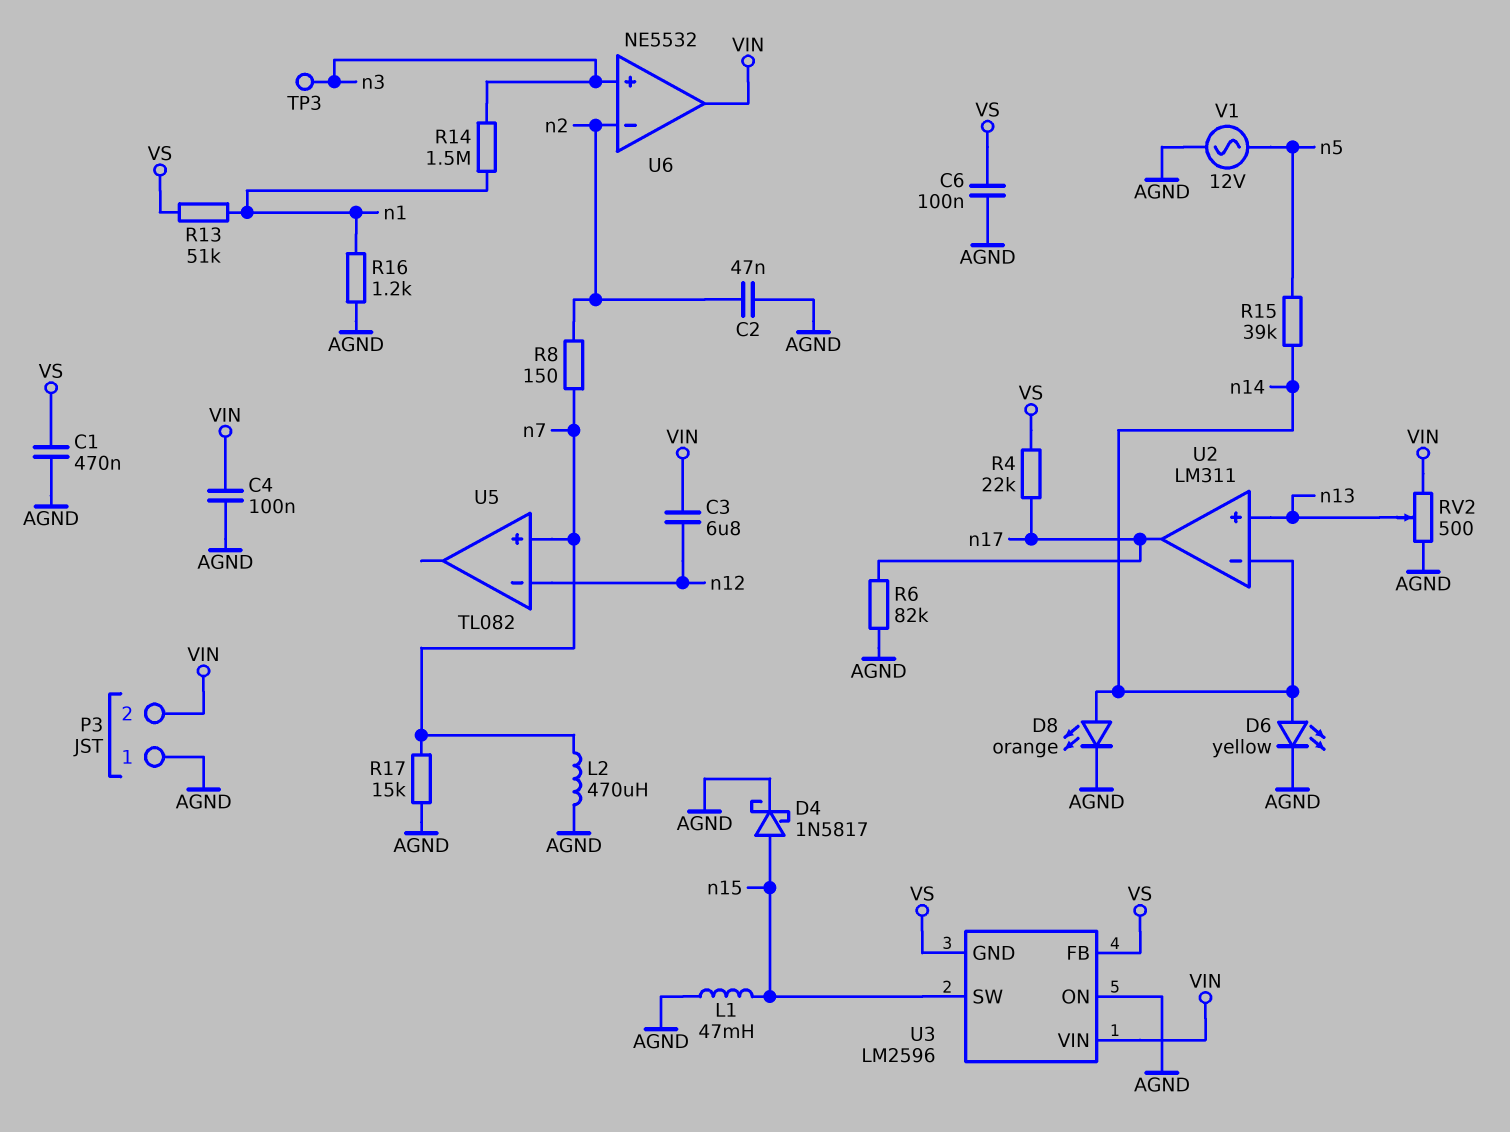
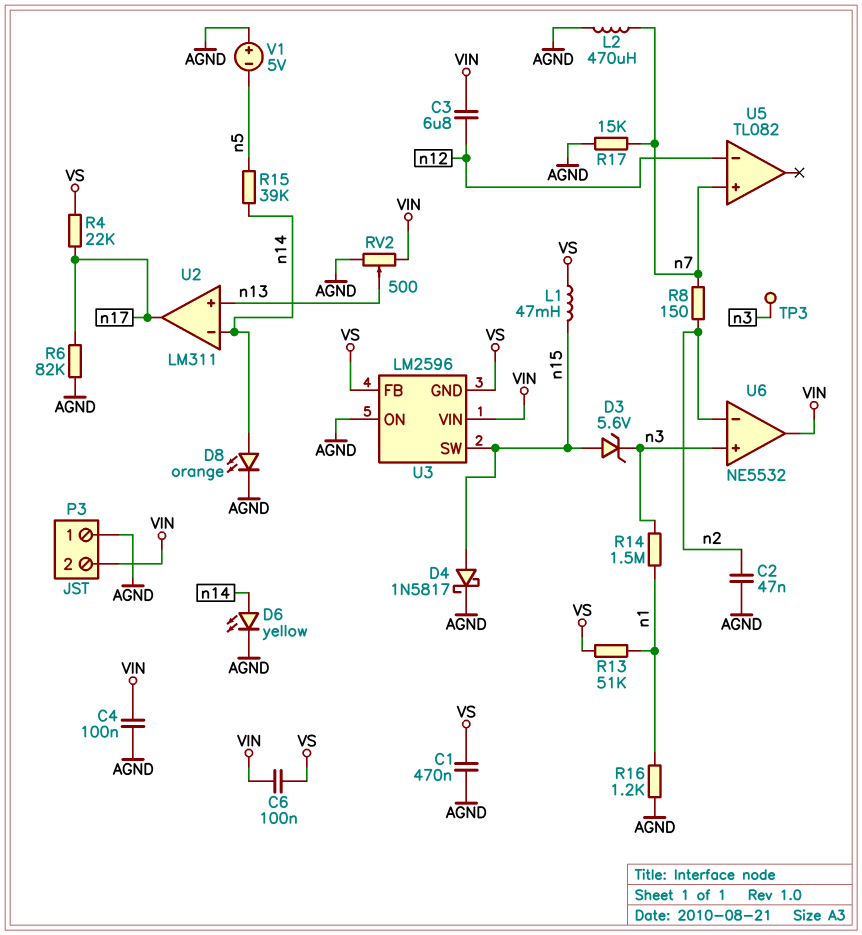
C6: 100nF (AGND, VS) -> 100nF (VIN, VS)
D3: none -> zener 5.6V (A n15, K n3)
L1: 47mH (AGND, n15) -> 47mH (VS, n15)
V1: AC 12V (AGND, n5) -> 5V (plus AGND, minus n5)

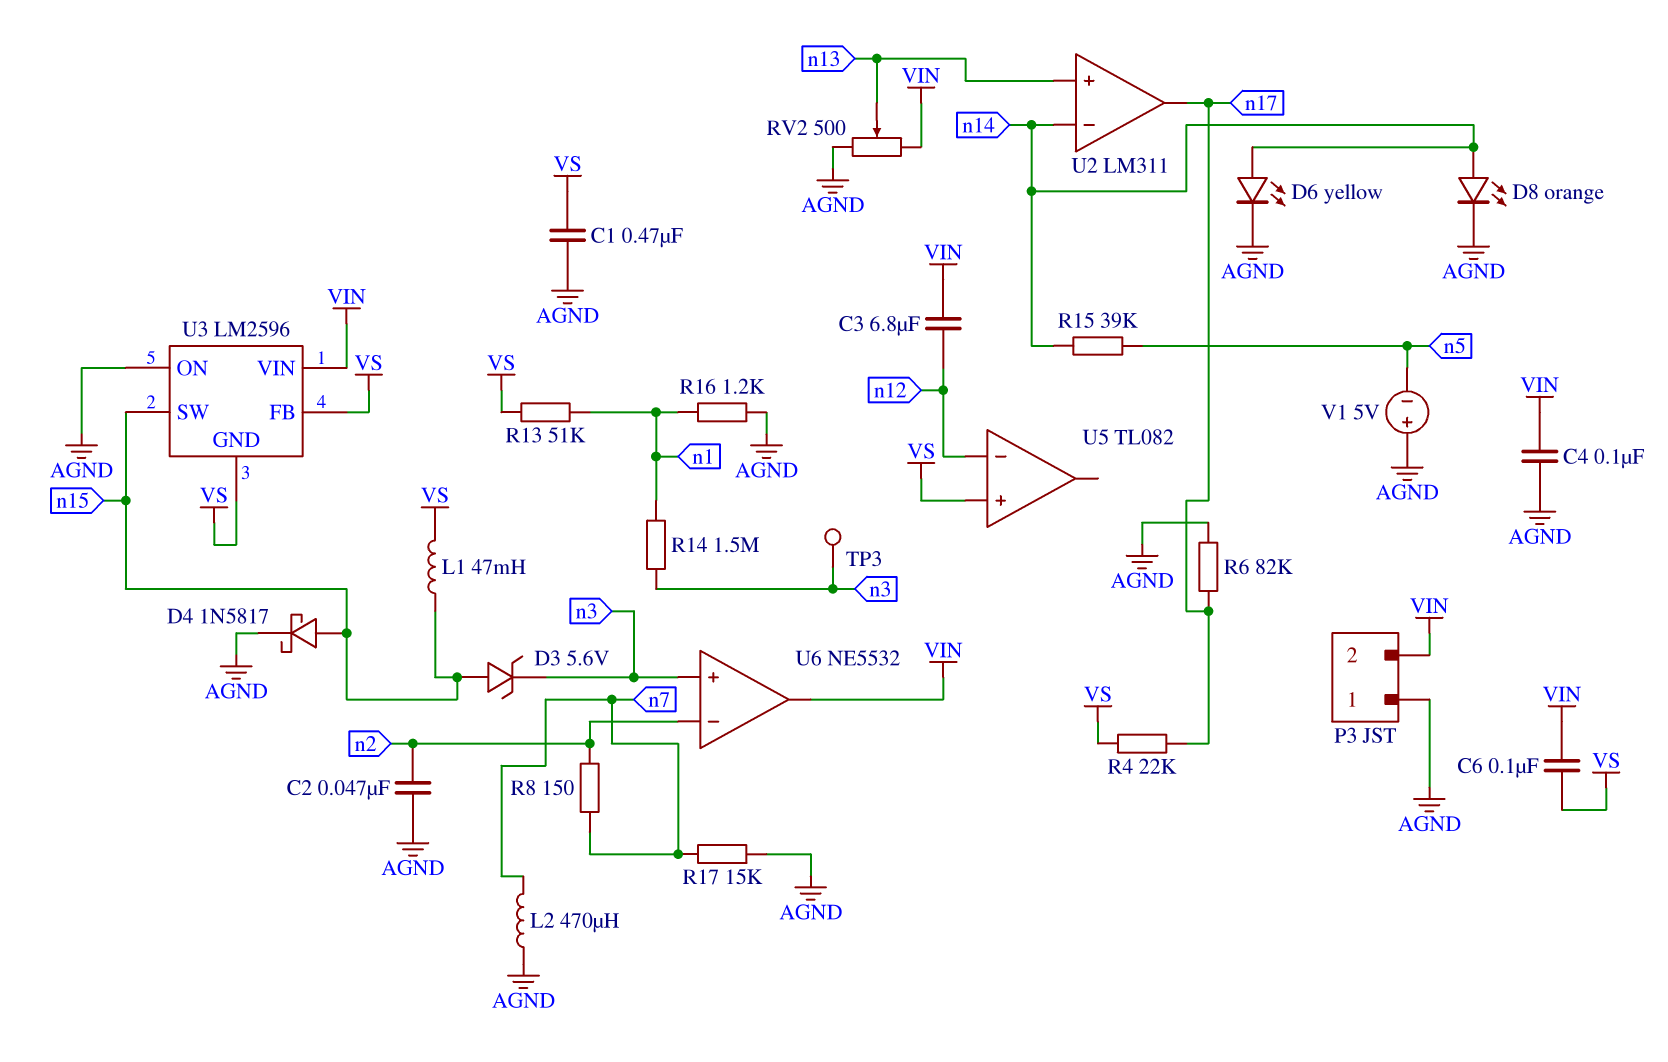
U5 pin in+: n7 -> VS

